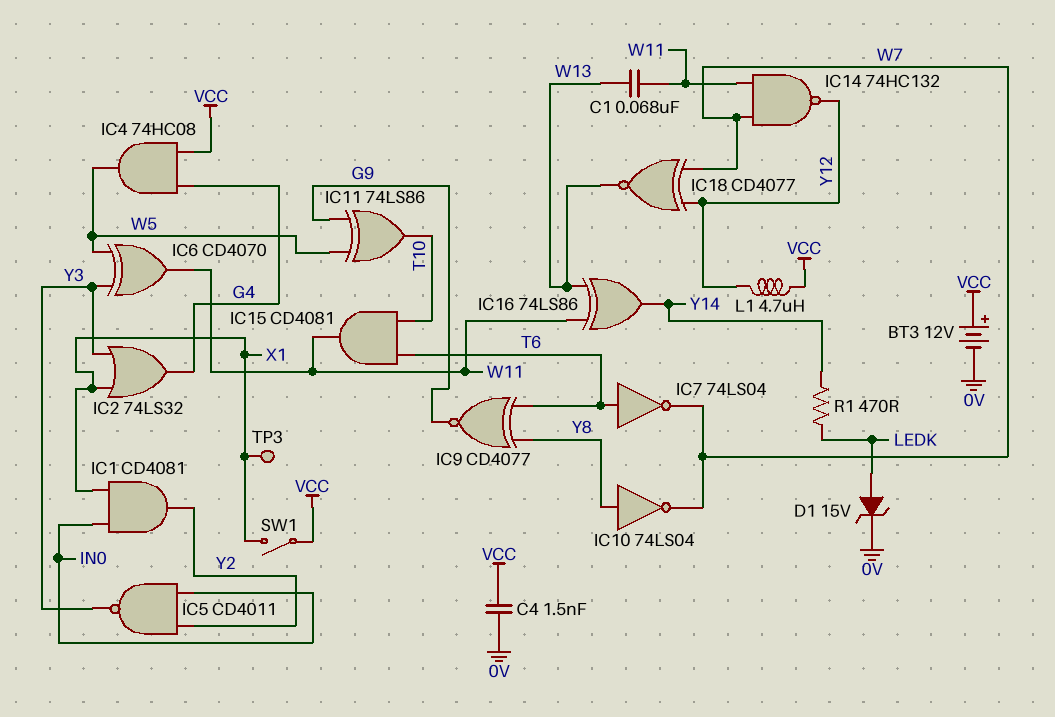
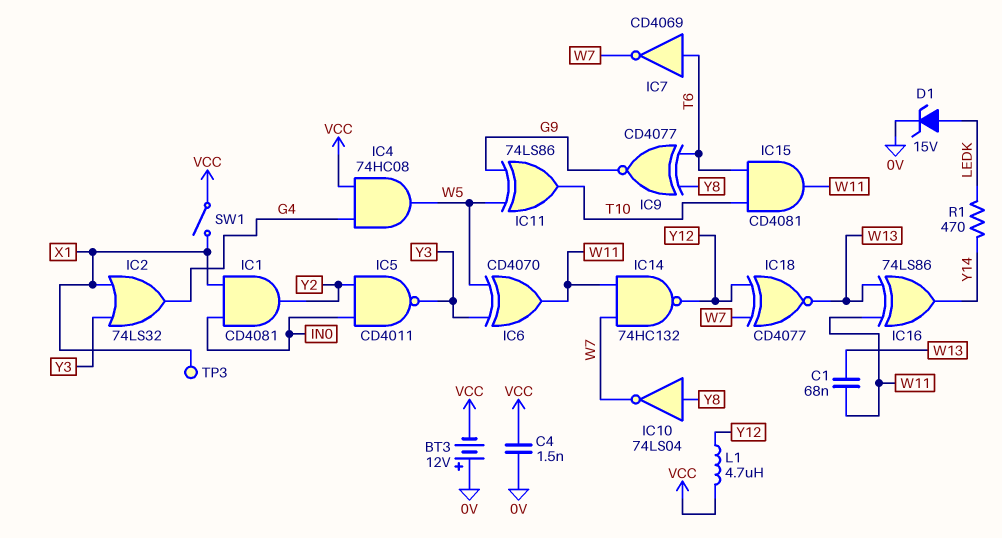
BT3: 12V (plus VCC, minus 0V) -> 12V (plus 0V, minus VCC)
IC7: NOT 74LS04 (in T6, out W7) -> NOT CD4069 (in T6, out W7)

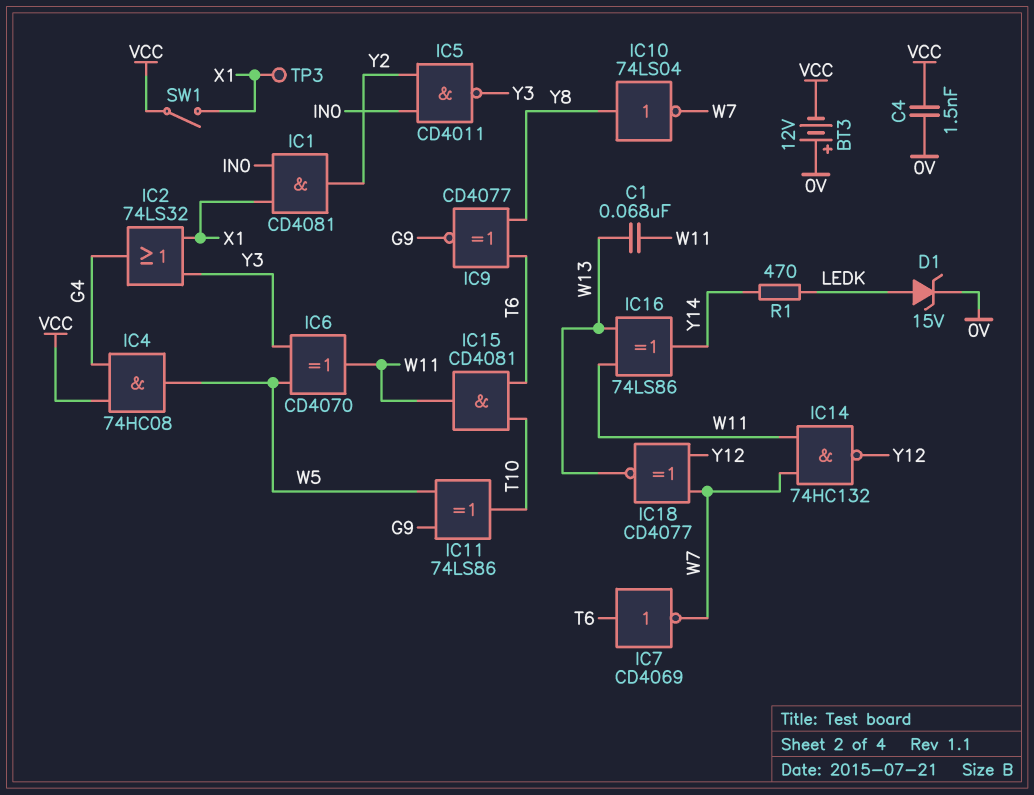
L1: 4.7uH (VCC, Y12) -> none

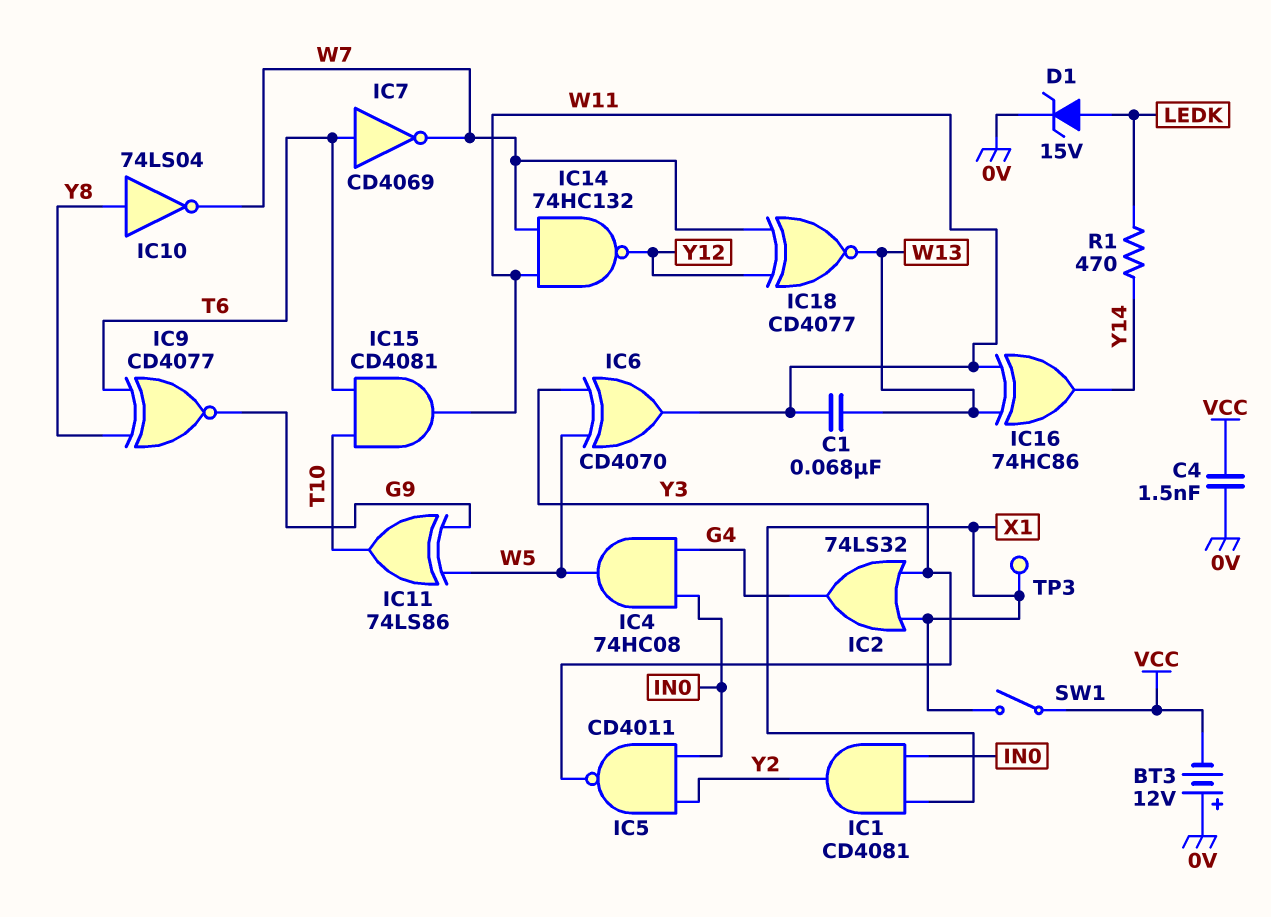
IC4: AND 74HC08 (in G4, in VCC, out W5) -> AND 74HC08 (in G4, in IN0, out W5)
IC16: XOR 74LS86 (in W11, in W13, out Y14) -> XOR 74HC86 (in W11, in W13, out Y14)

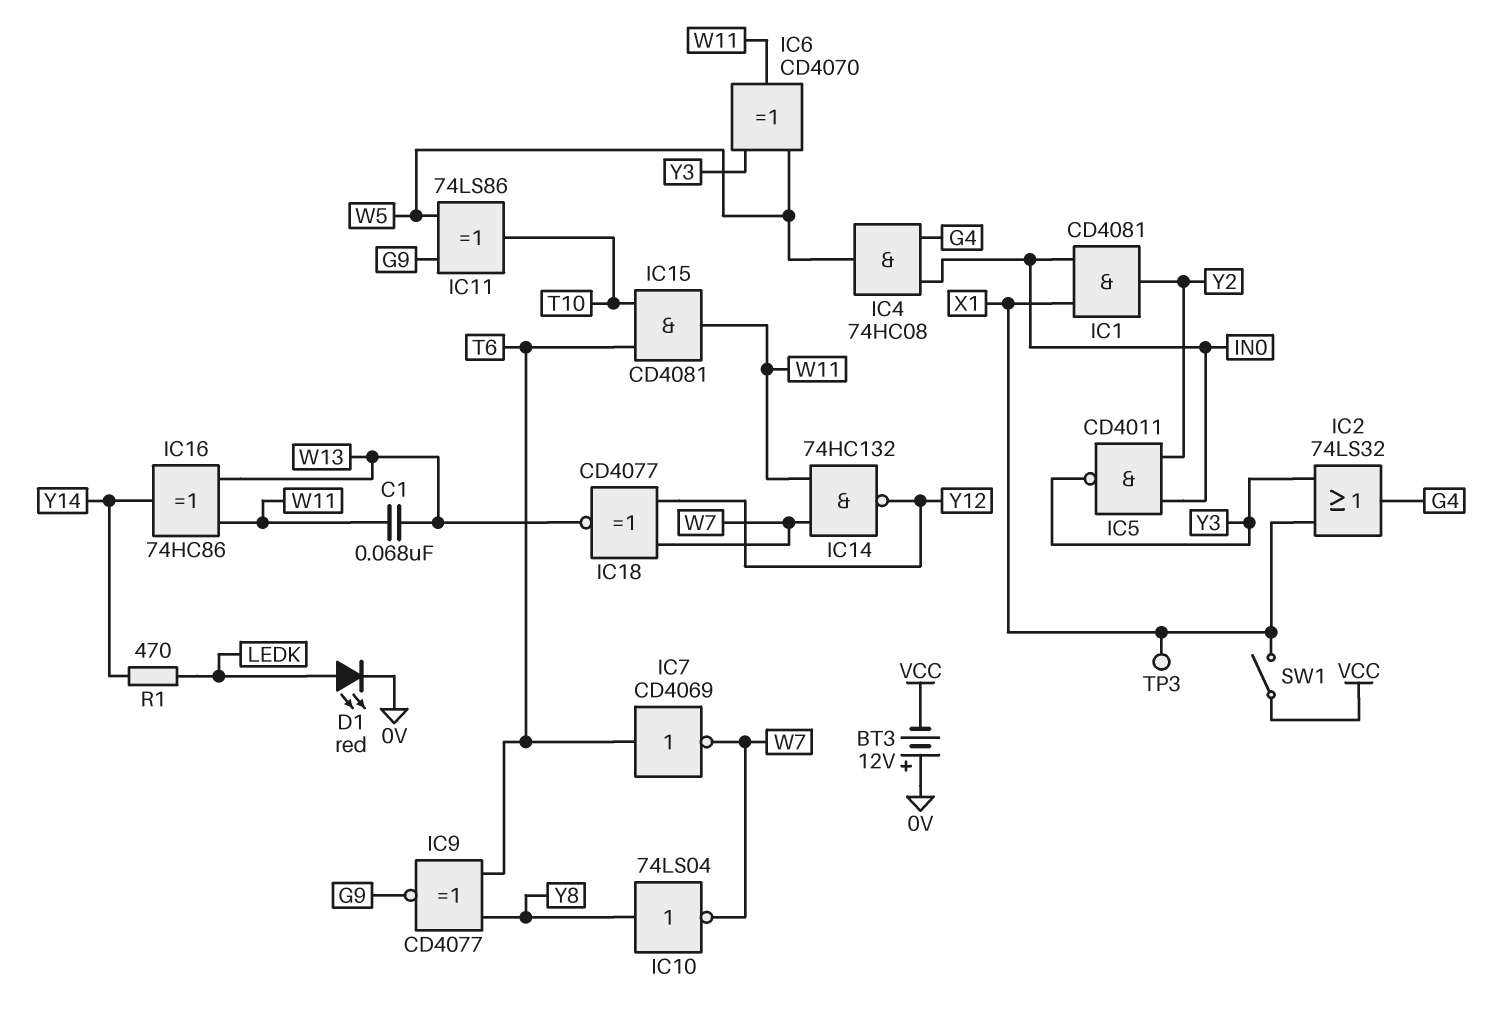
C4: 1.5nF (0V, VCC) -> none
D1: zener 15V (A LEDK, K 0V) -> LED red (A LEDK, K 0V)

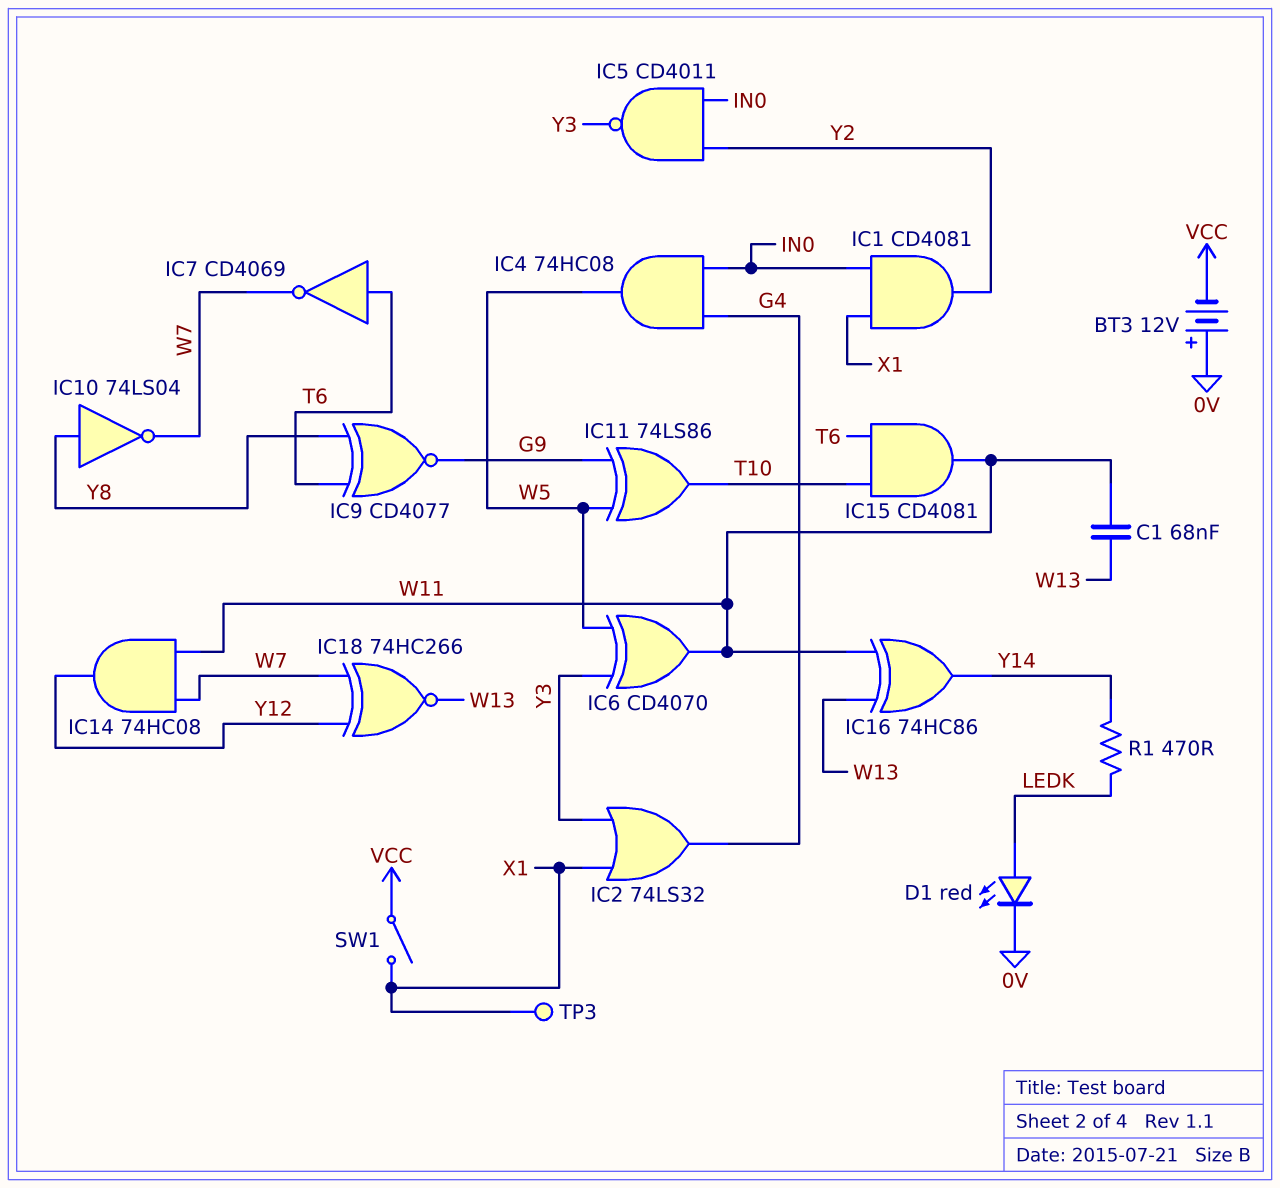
IC14: NAND 74HC132 (in W7, in W11, out Y12) -> AND 74HC08 (in W7, in W11, out Y12)
IC18: XNOR CD4077 (in W7, in Y12, out W13) -> XNOR 74HC266 (in W7, in Y12, out W13)

